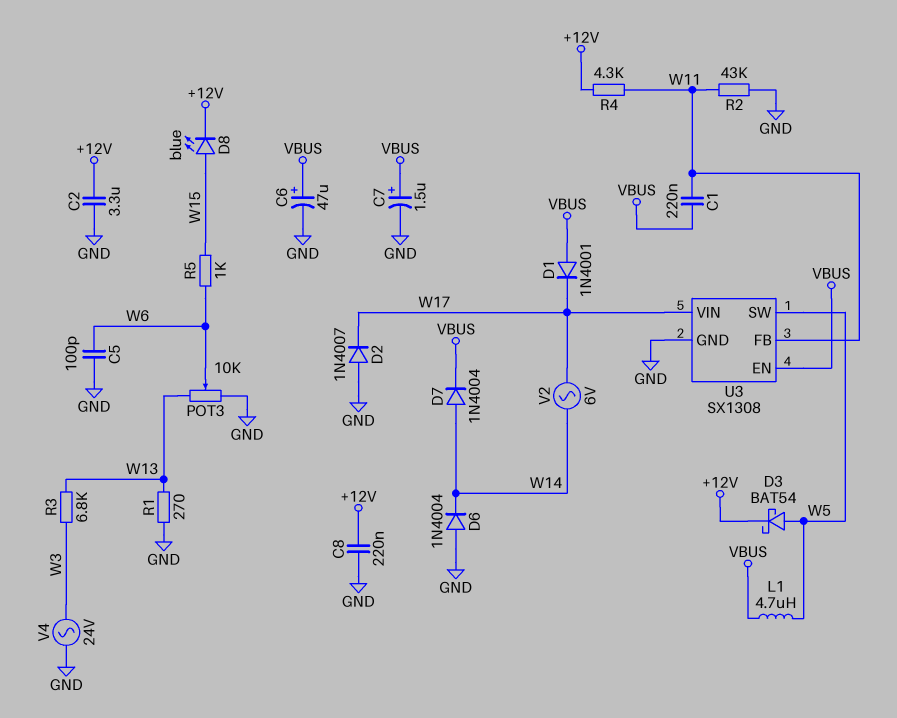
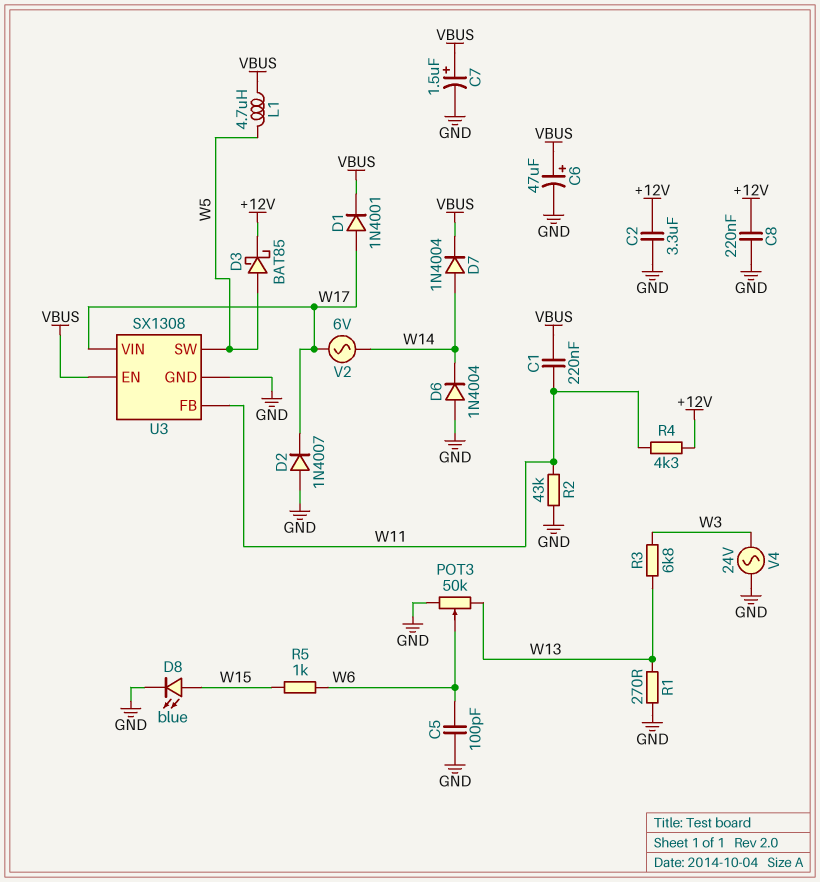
D1: diode 1N4001 (A VBUS, K W17) -> diode 1N4001 (A W17, K VBUS)
D3: schottky BAT54 (A W5, K +12V) -> schottky BAT85 (A W5, K +12V)
D8: LED blue (A W15, K +12V) -> LED blue (A W15, K GND)
POT3: 10k (GND, W13, wiper W6) -> 50k (GND, W13, wiper W6)

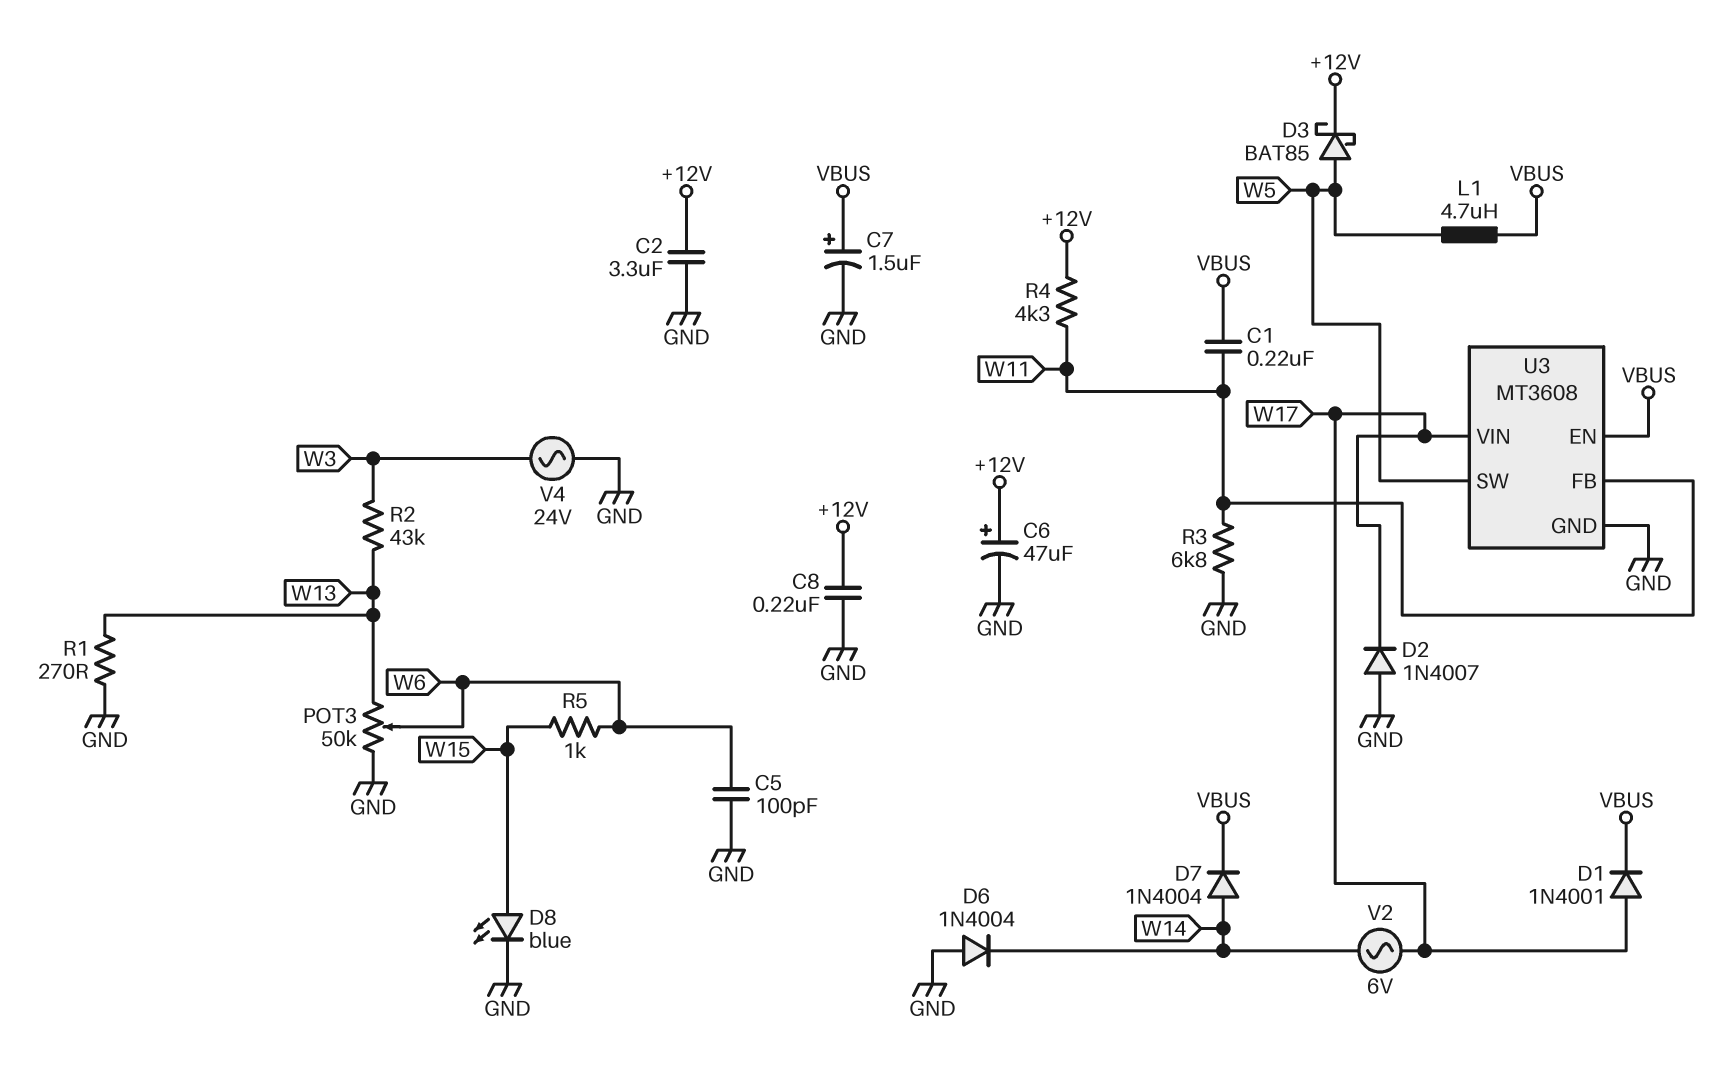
C6: 47uF (plus VBUS, minus GND) -> 47uF (plus +12V, minus GND)
R2: 43k (GND, W11) -> 43k (W3, W13)
R3: 6.8k (W3, W13) -> 6.8k (GND, W11)
U3: SX1308 -> MT3608

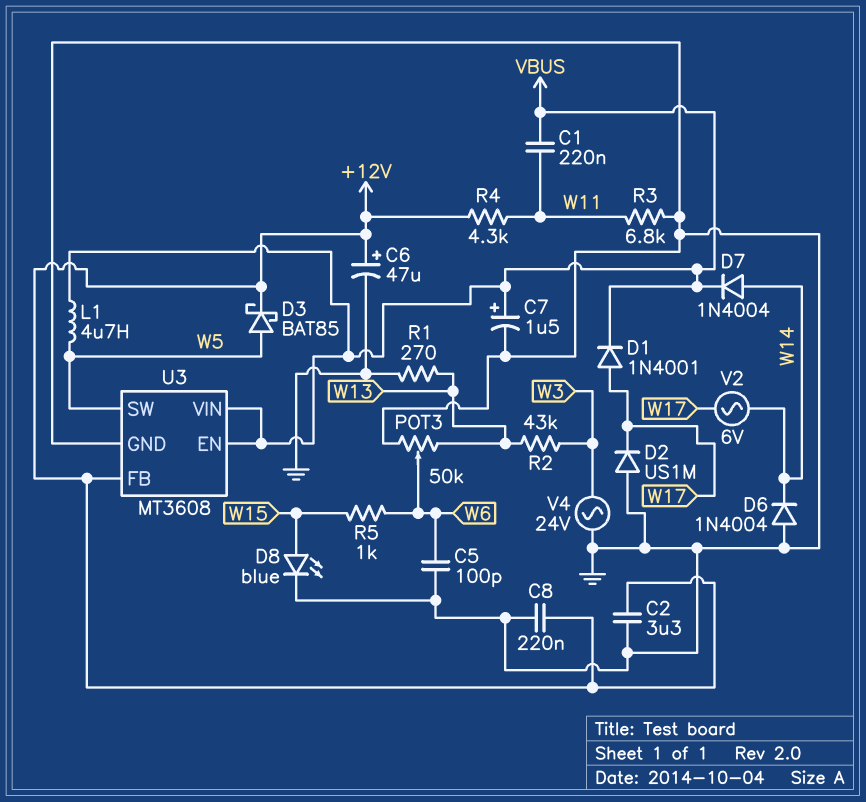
D2: diode 1N4007 (A GND, K W17) -> diode US1M (A GND, K W17)
U3 pin FB: W11 -> +12V
U3 pin VIN: W17 -> VBUS

